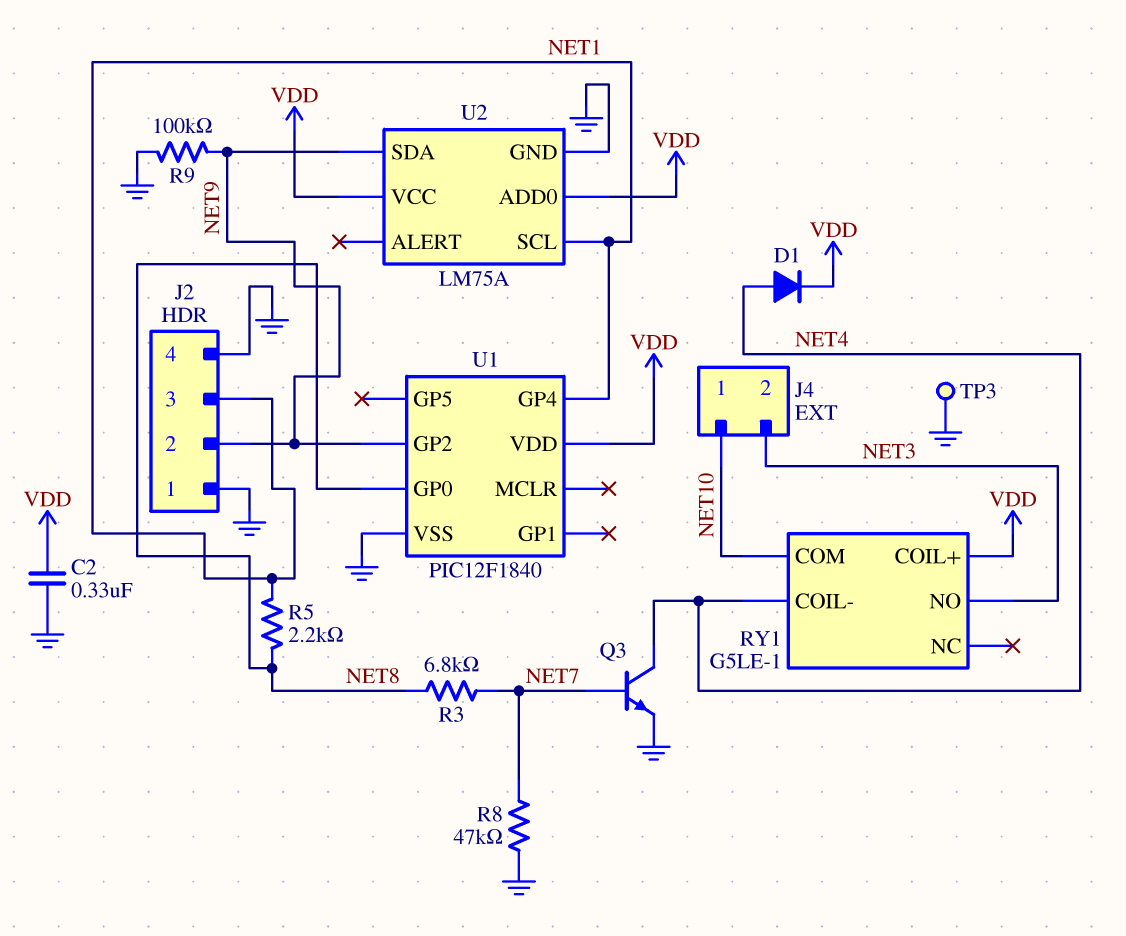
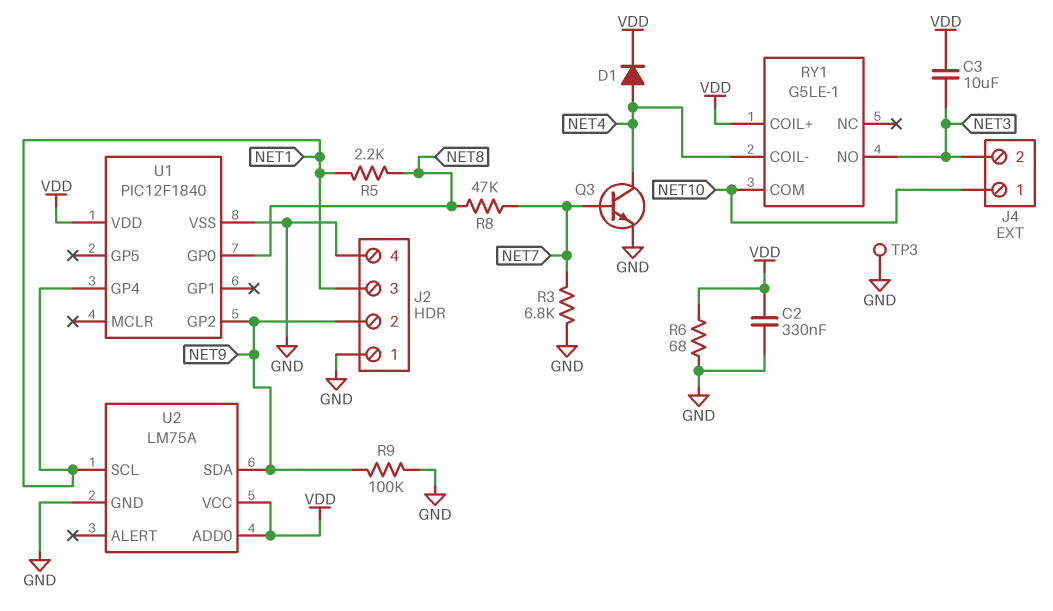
C3: none -> 10uF (NET3, VDD)
R3: 6.8k (NET7, NET8) -> 6.8k (GND, NET7)
R6: none -> 68 (GND, VDD)
R8: 47k (GND, NET7) -> 47k (NET7, NET8)

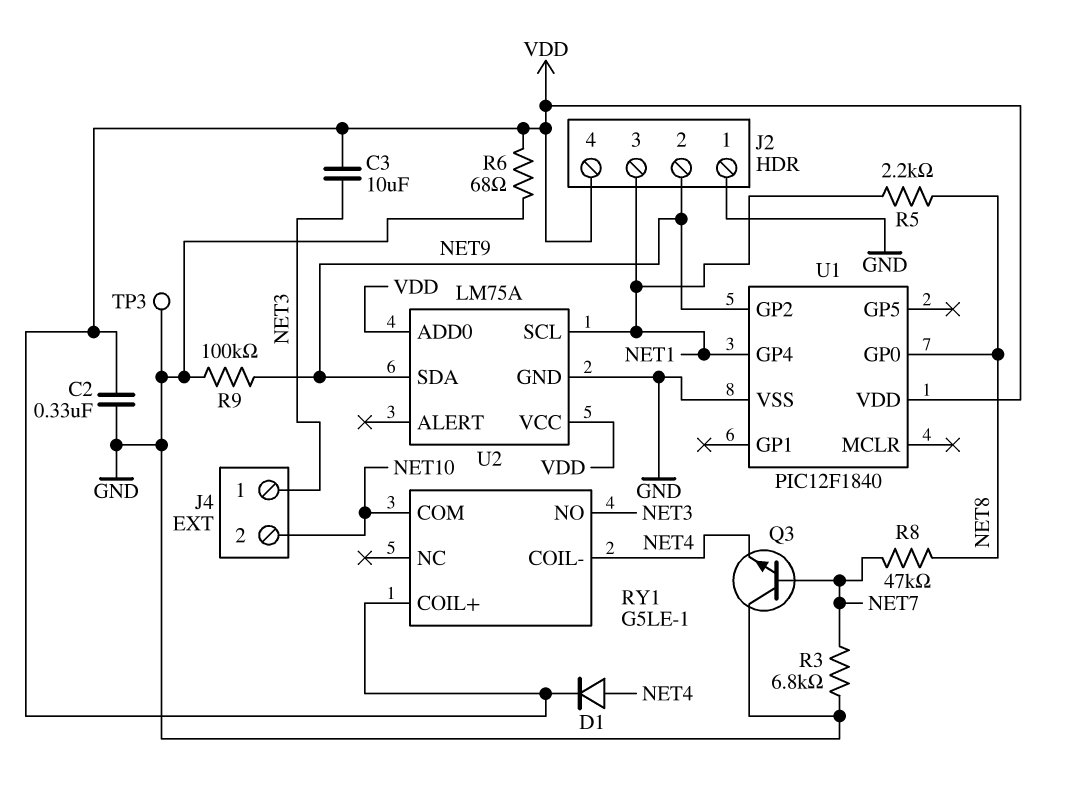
J2 pin 4: GND -> VDD
J4 pin 1: NET10 -> NET3
J4 pin 2: NET3 -> NET10
Q3: NPN (B NET7, C NET4, E GND) -> NPN (B NET7, C GND, E NET4)

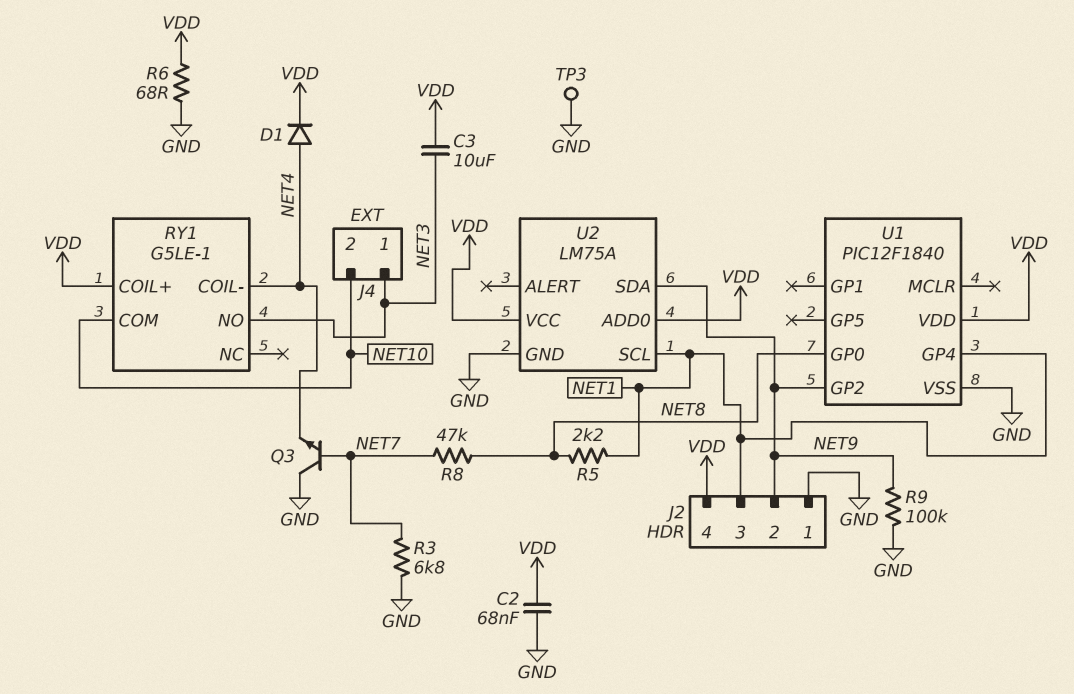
C2: 330nF (GND, VDD) -> 68nF (GND, VDD)

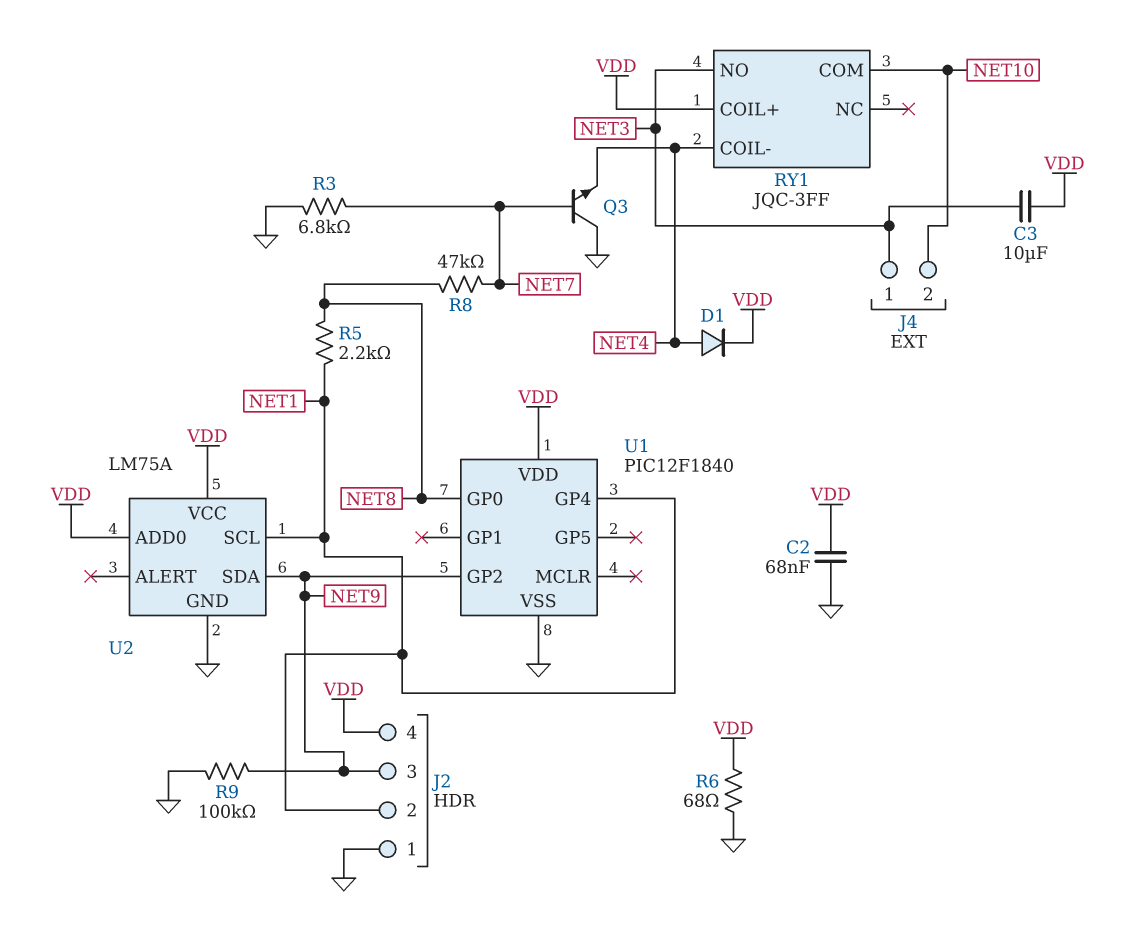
J2 pin 2: NET9 -> NET1
J2 pin 3: NET1 -> NET9
RY1: G5LE-1 -> JQC-3FF
TP3: test point (GND) -> none

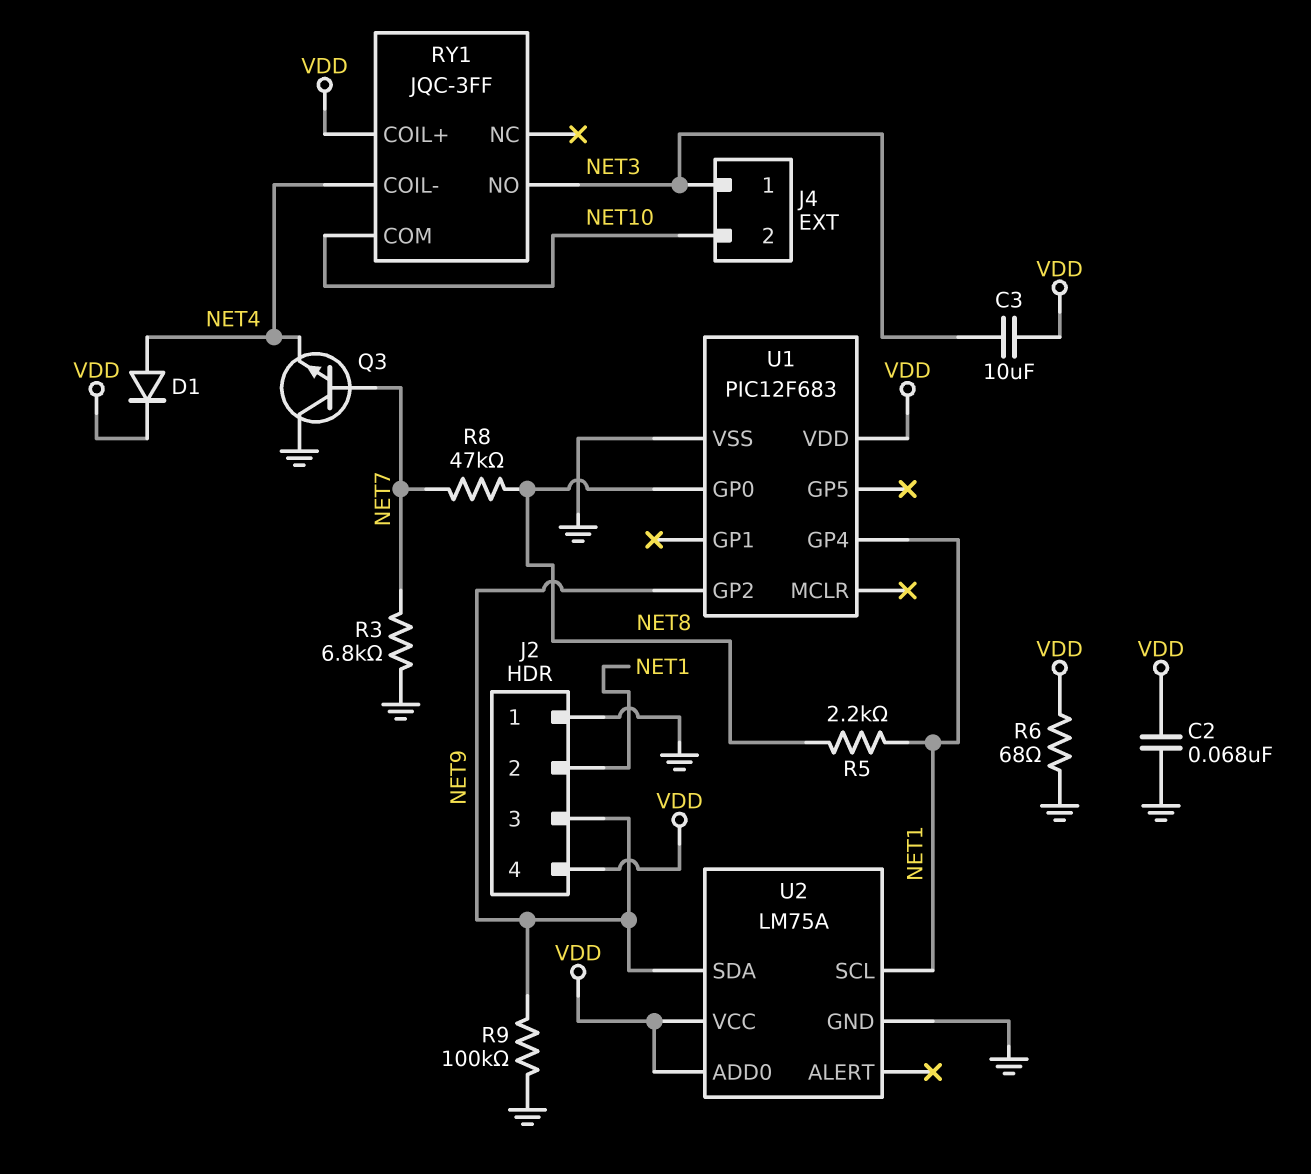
U1: PIC12F1840 -> PIC12F683

